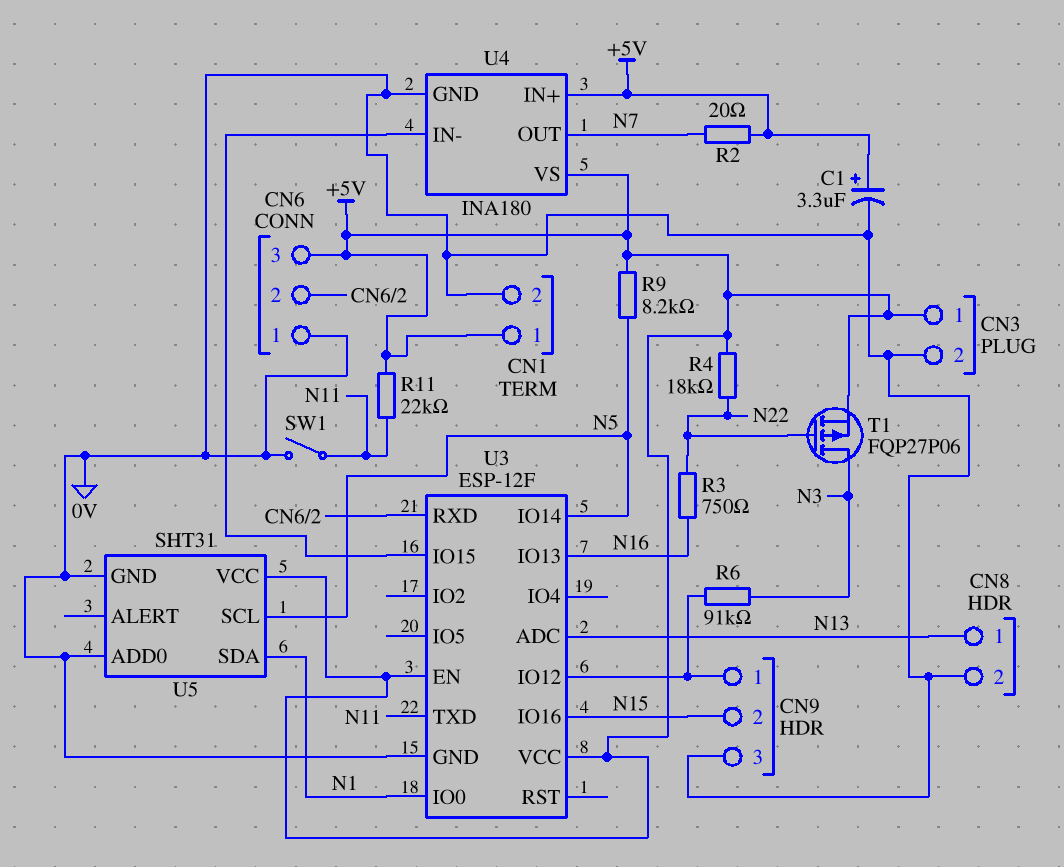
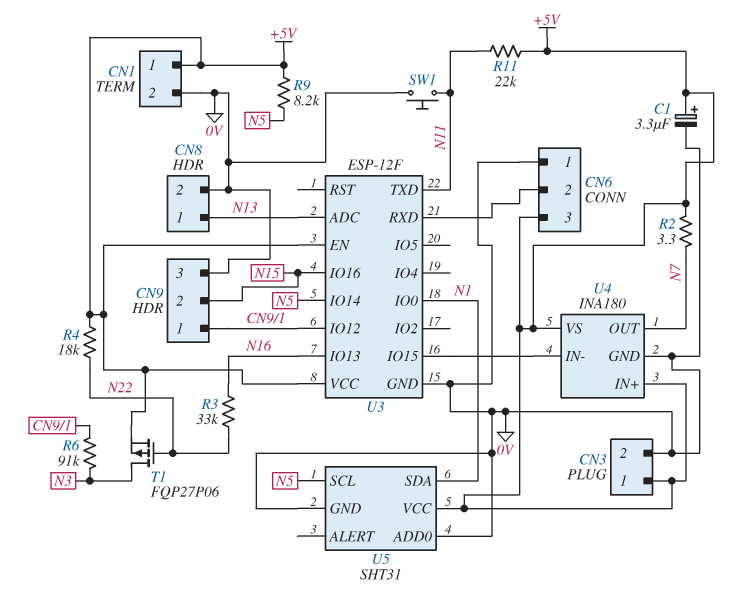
R2: 20 (+5V, N7) -> 3.3 (+5V, N7)
R3: 750 (N16, N22) -> 33k (N16, N22)
SW1: switch (0V, N11) -> button (0V, N11)

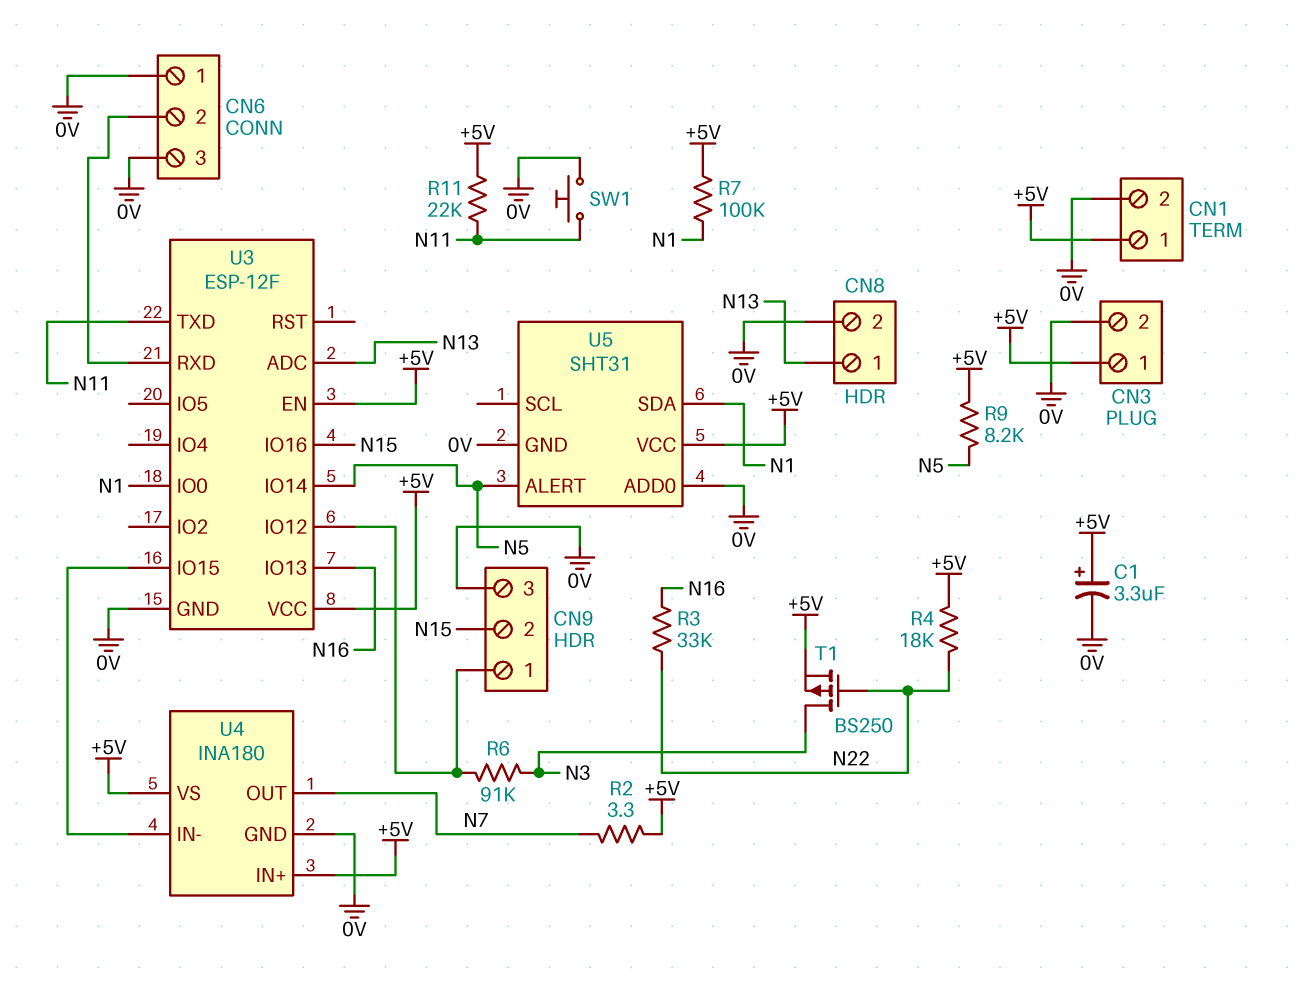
CN6 pin 3: +5V -> 0V
R7: none -> 100k (+5V, N1)
T1: PMOS FQP27P06 (G N22, D N3, S +5V) -> PMOS BS250 (G N22, D N3, S +5V)
U5 pin ALERT: none -> N5
U5 pin SCL: N5 -> none

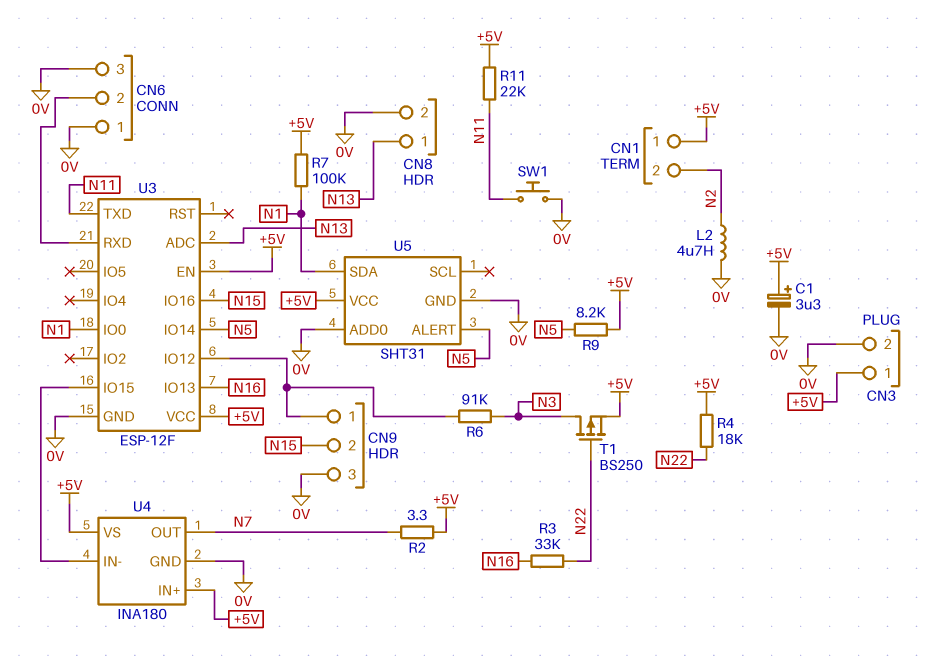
CN1 pin 2: 0V -> N2
L2: none -> 4.7uH (0V, N2)

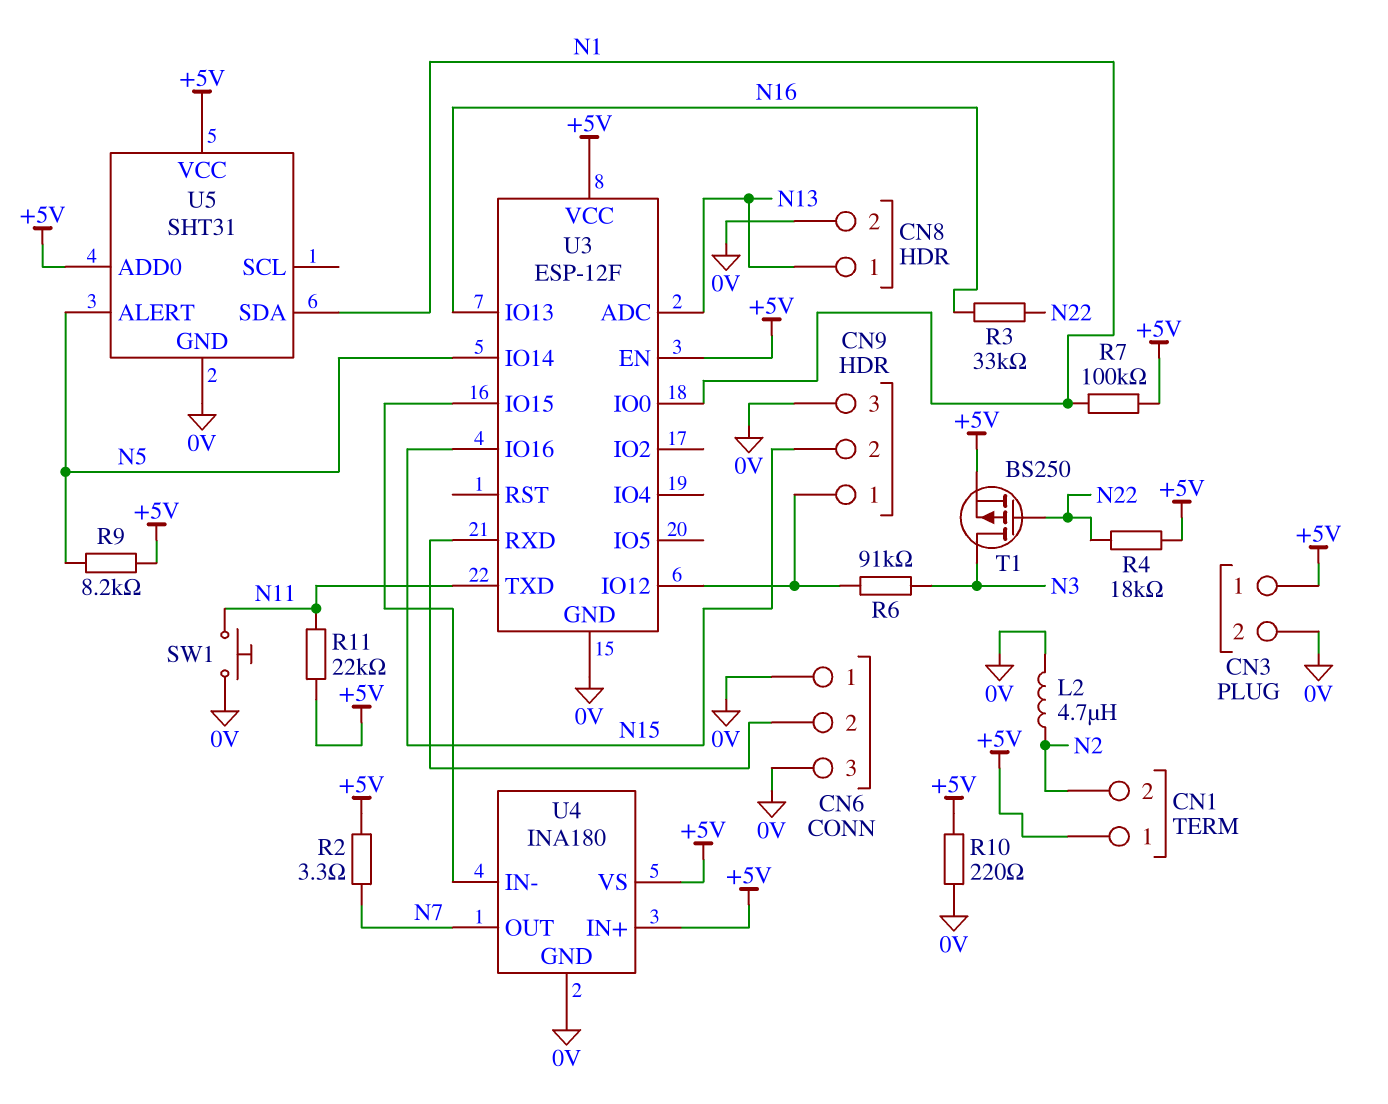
C1: 3.3uF (plus +5V, minus 0V) -> none
R10: none -> 220 (+5V, 0V)
U5 pin ADD0: 0V -> +5V

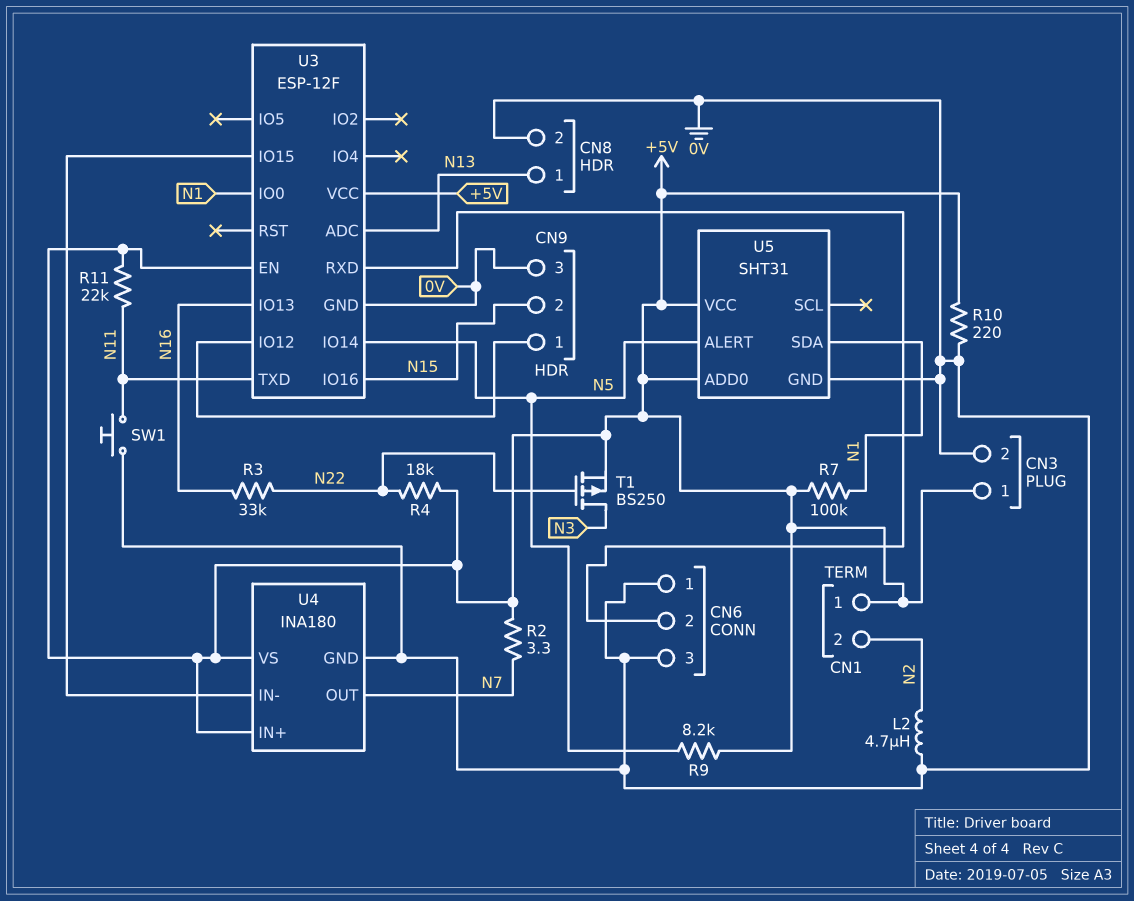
R6: 91k (CN9/1, N3) -> none

